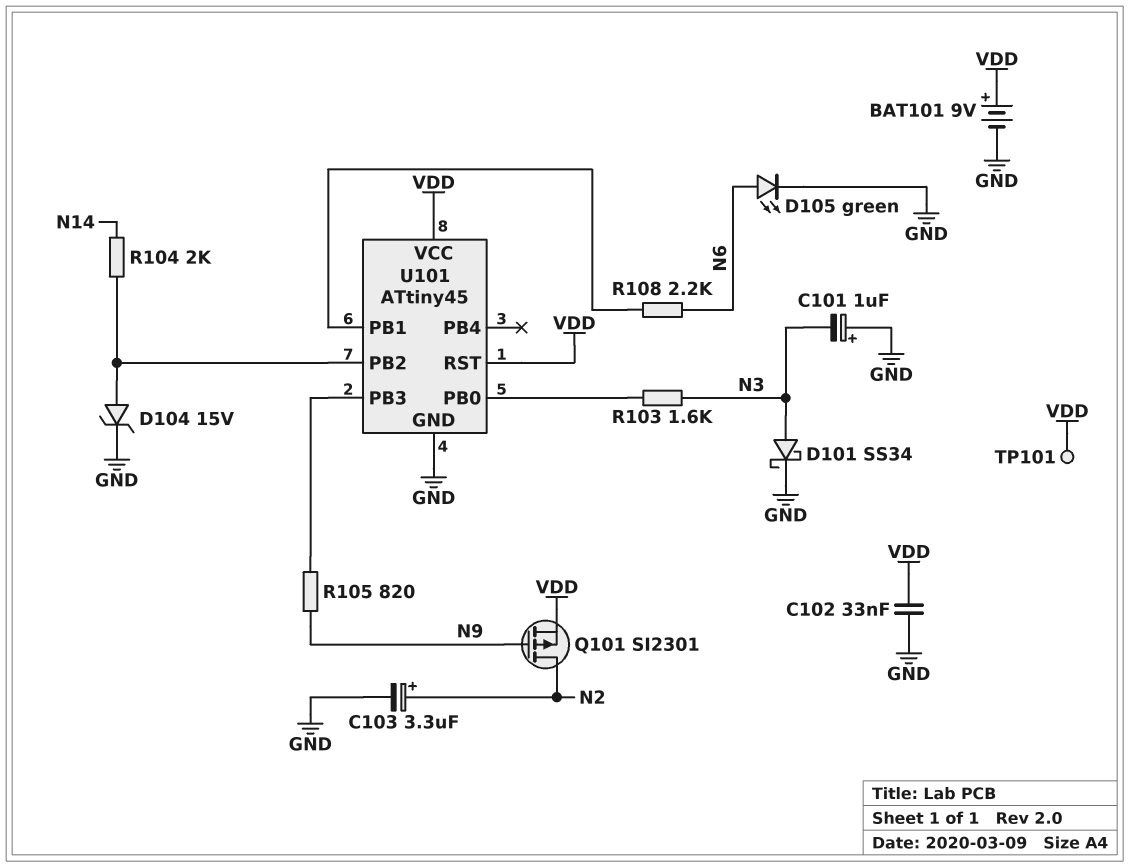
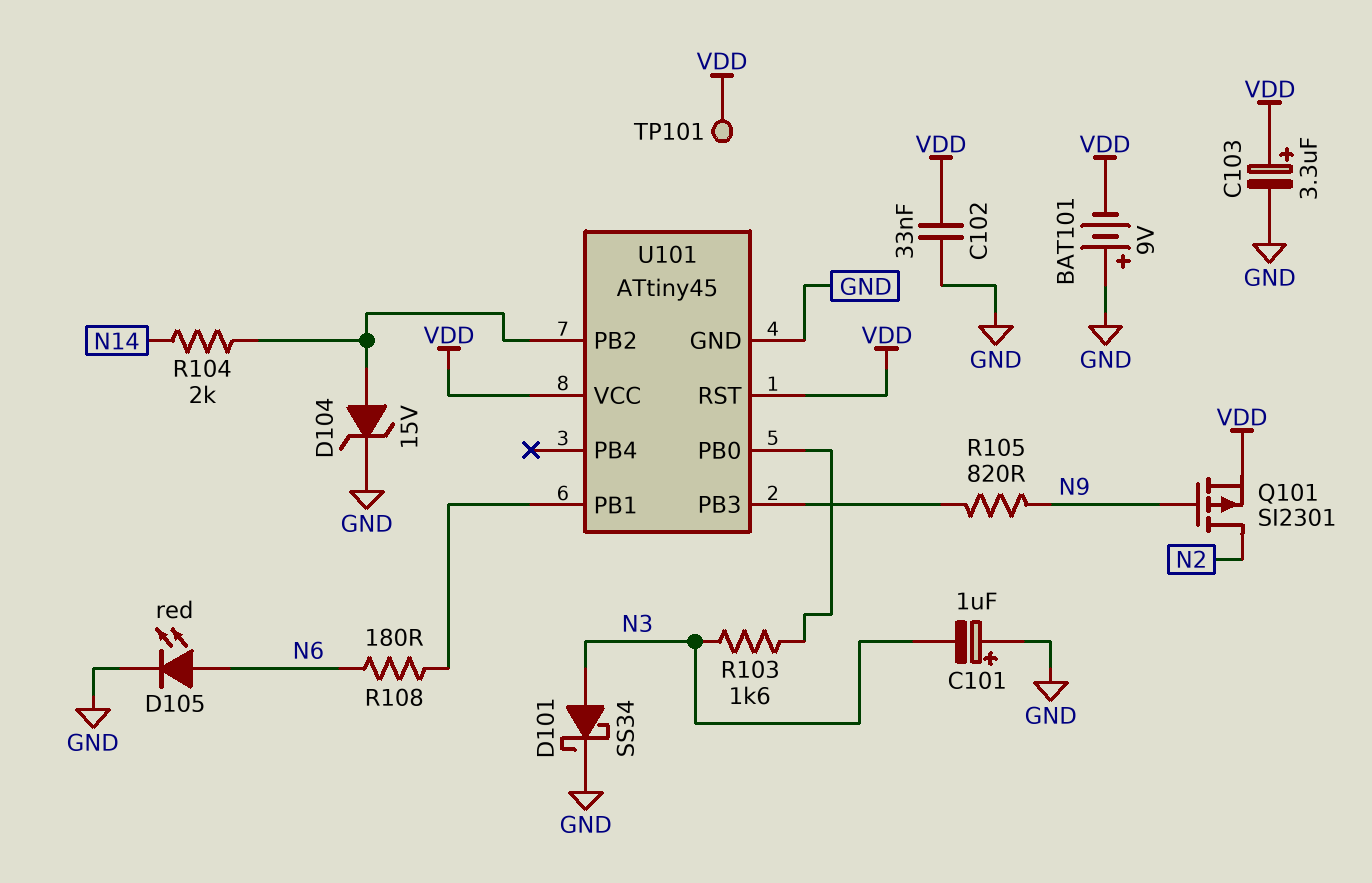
BAT101: 9V (plus VDD, minus GND) -> 9V (plus GND, minus VDD)
C103: 3.3uF (plus N2, minus GND) -> 3.3uF (plus VDD, minus GND)
D105: LED green (A N6, K GND) -> LED red (A N6, K GND)
R108: 2.2k (N6, U101/PB1) -> 180 (N6, U101/PB1)

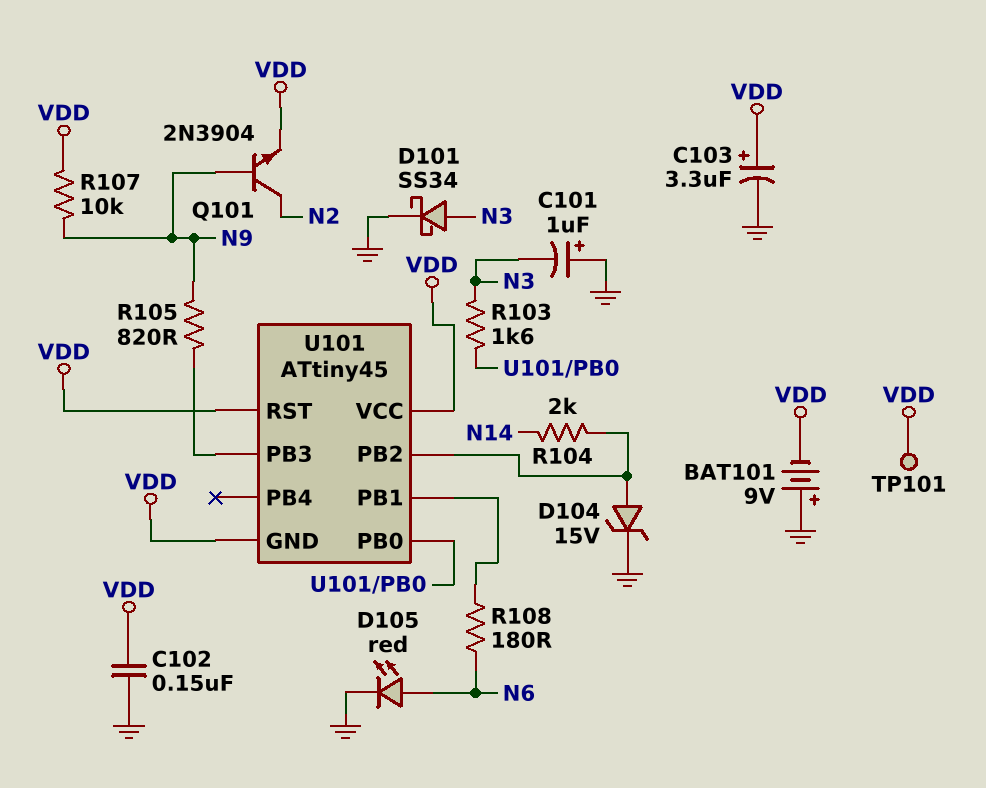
C102: 33nF (GND, VDD) -> 150nF (GND, VDD)
Q101: PMOS SI2301 (G N9, D N2, S VDD) -> NPN 2N3904 (B N9, C N2, E VDD)
R107: none -> 10k (N9, VDD)
U101 pin GND: GND -> VDD

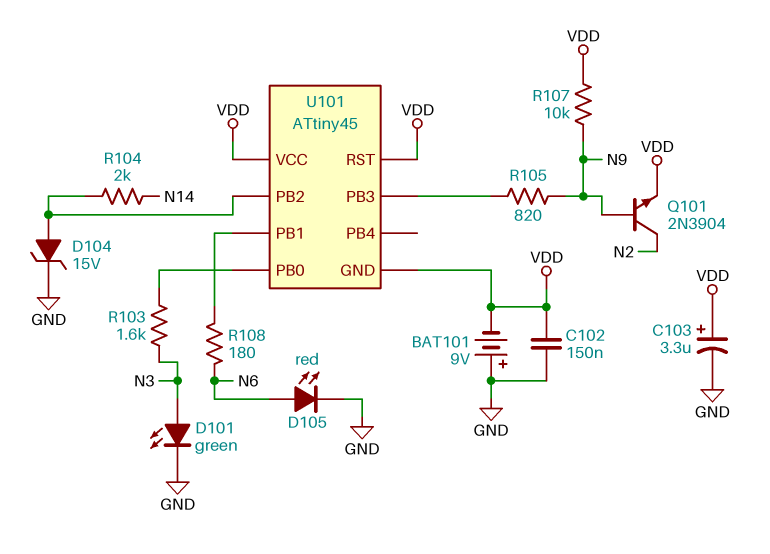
C101: 1uF (plus GND, minus N3) -> none
D101: schottky SS34 (A N3, K GND) -> LED green (A N3, K GND)
TP101: test point (VDD) -> none

